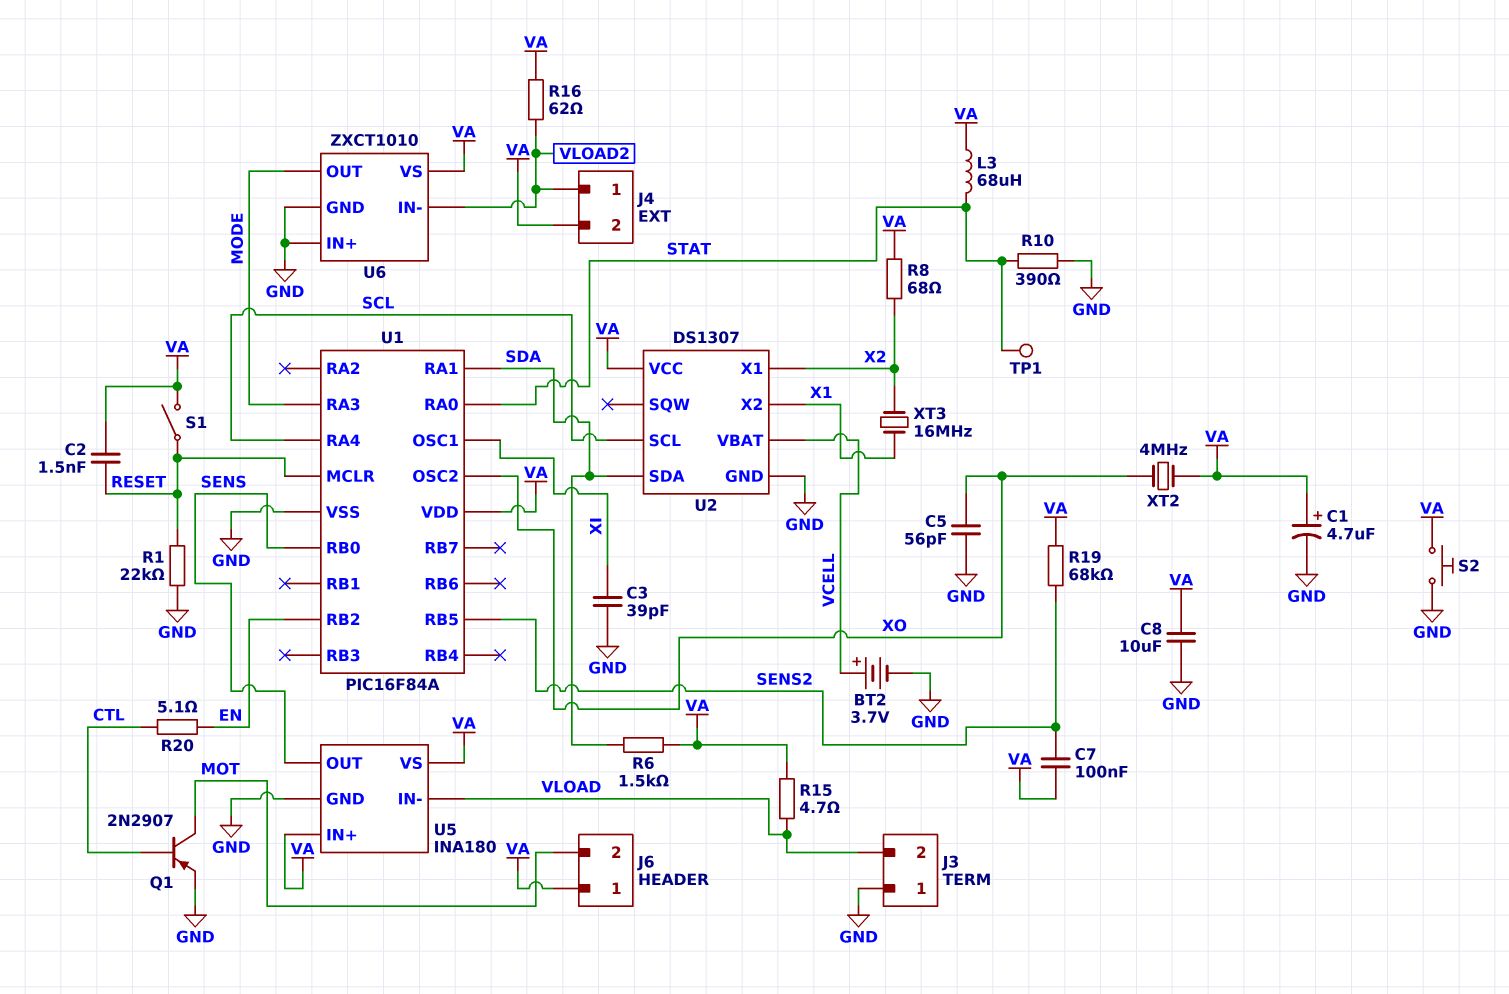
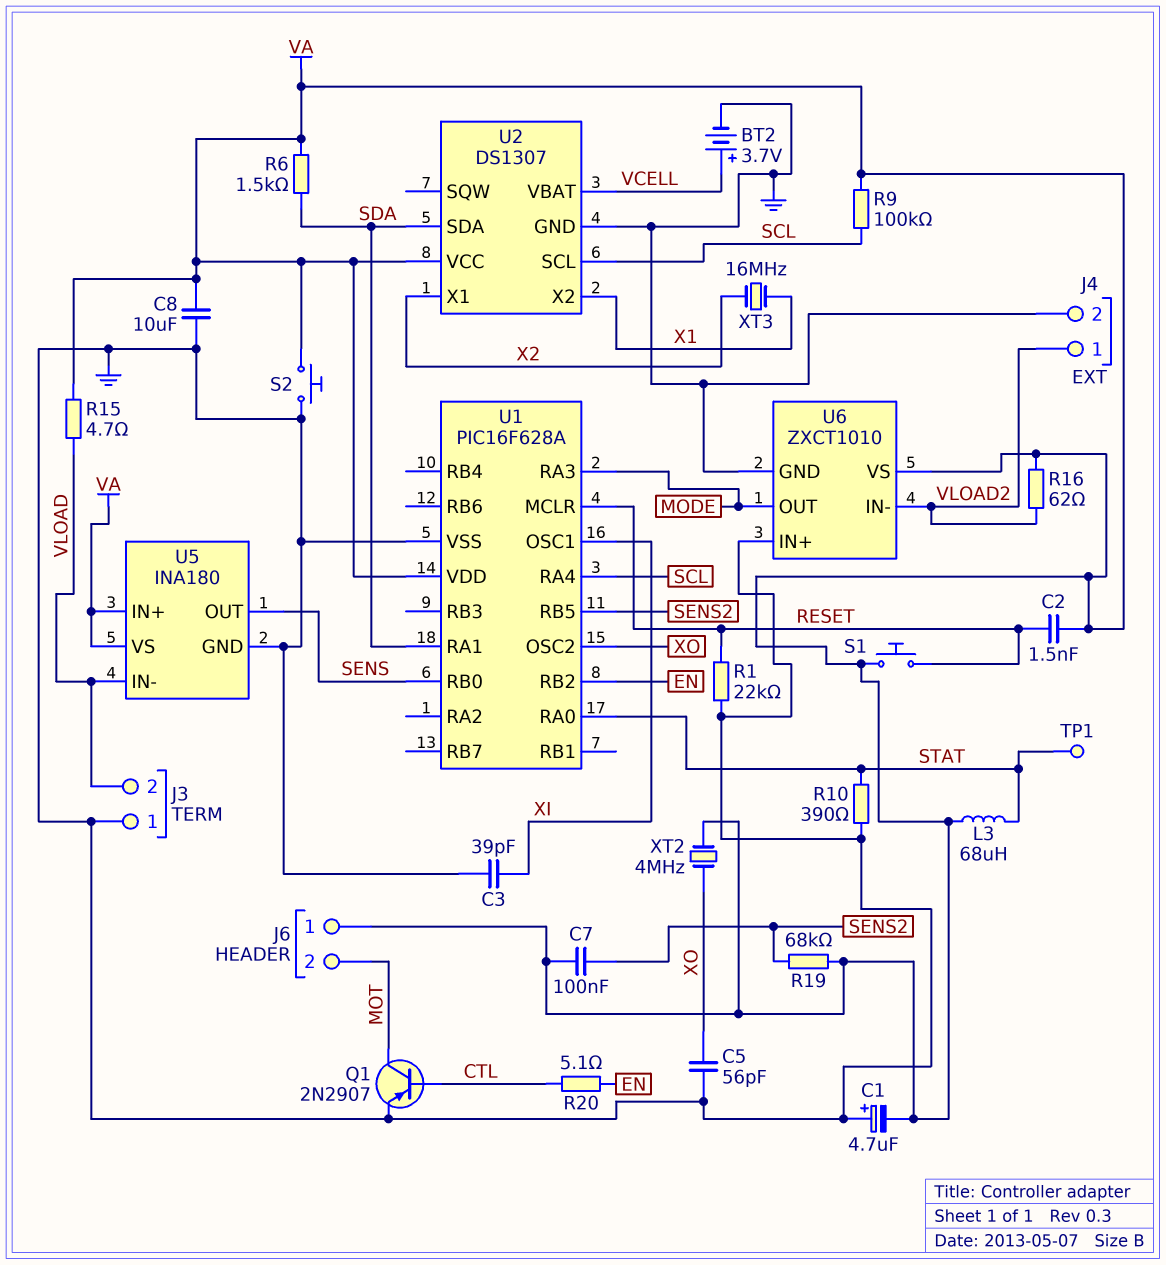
C1: 4.7uF (plus VA, minus GND) -> 4.7uF (plus GND, minus VA)
J4 pin 2: VA -> GND
R8: 68 (VA, X2) -> none
R9: none -> 100k (SCL, VA)
S1: switch (RESET, VA) -> button (RESET, VA)
U1: PIC16F84A -> PIC16F628A

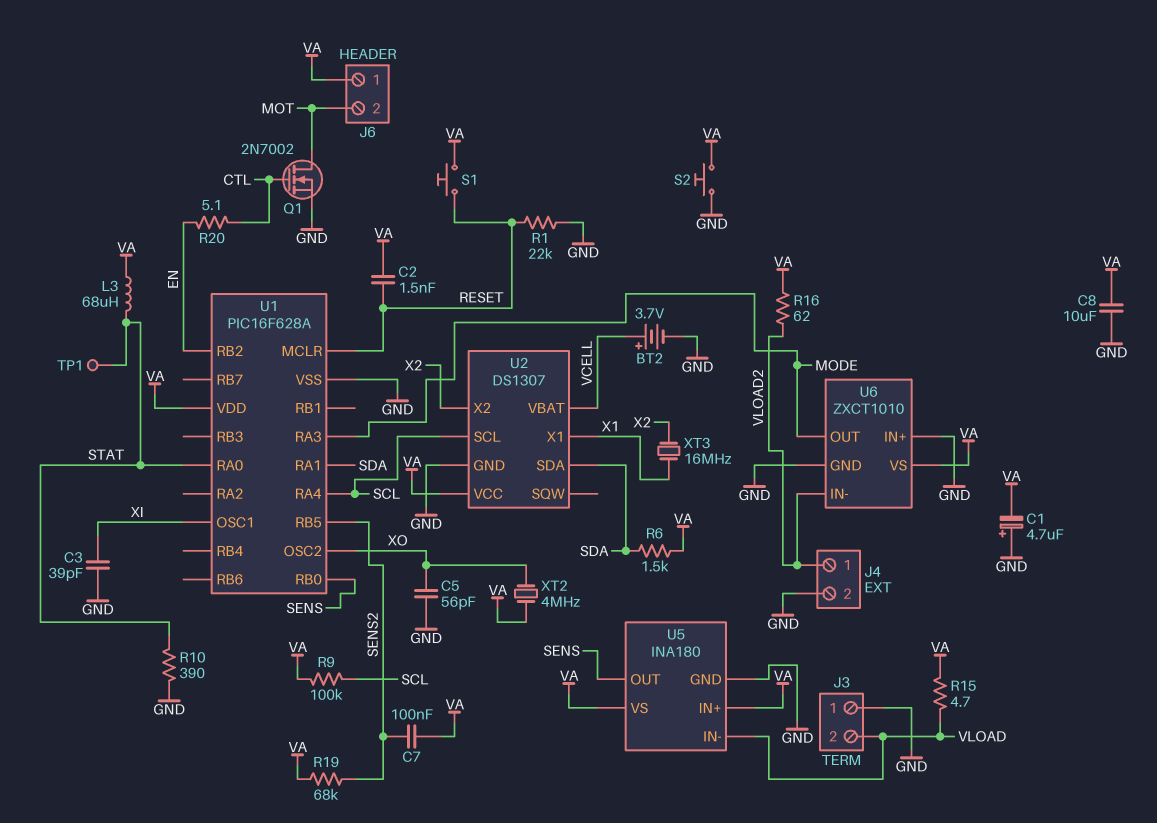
Q1: PNP 2N2907 (B CTL, C MOT, E GND) -> NMOS 2N7002 (G CTL, D MOT, S GND)
U2 pin X1: X2 -> X1
U2 pin X2: X1 -> X2

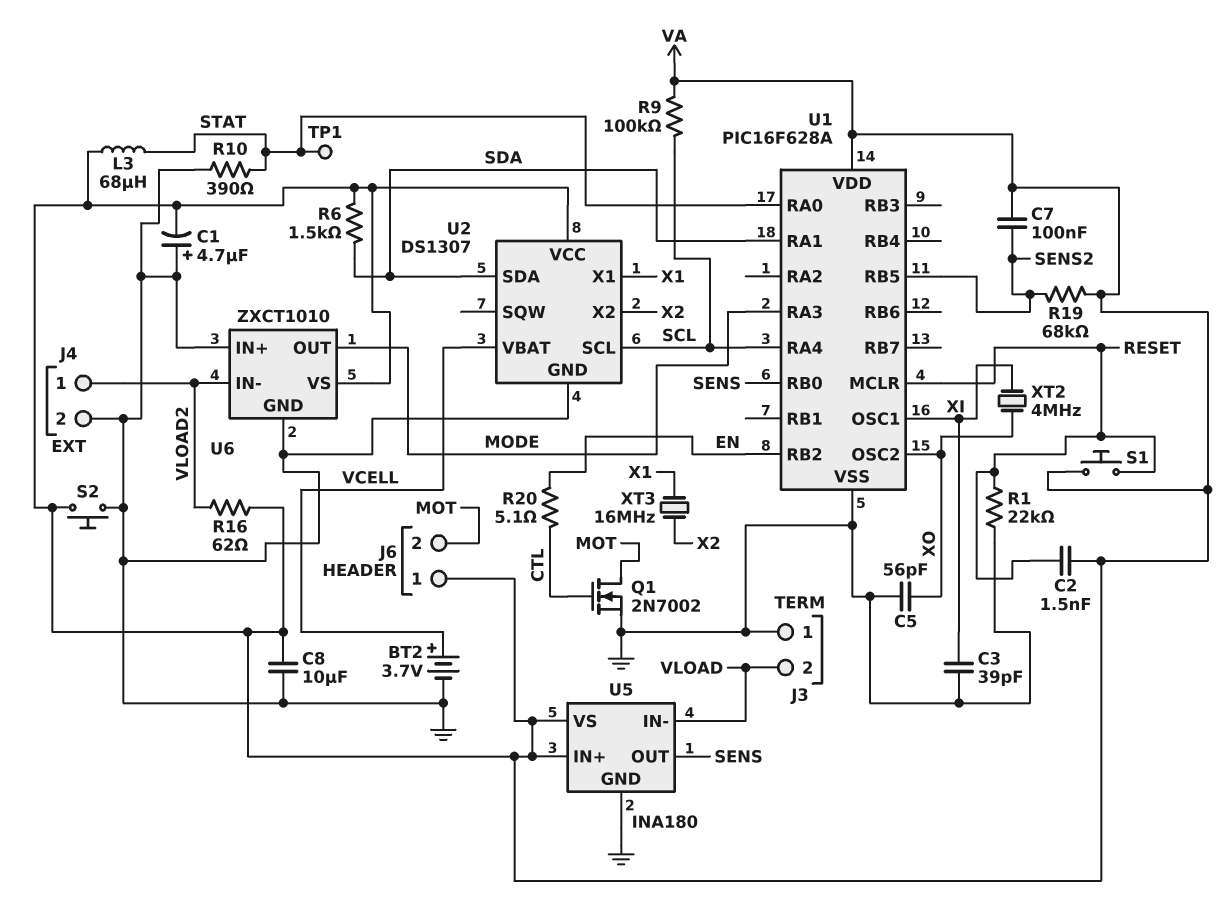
R15: 4.7 (VA, VLOAD) -> none
XT2: 4MHz (VA, XO) -> 4MHz (XI, XO)

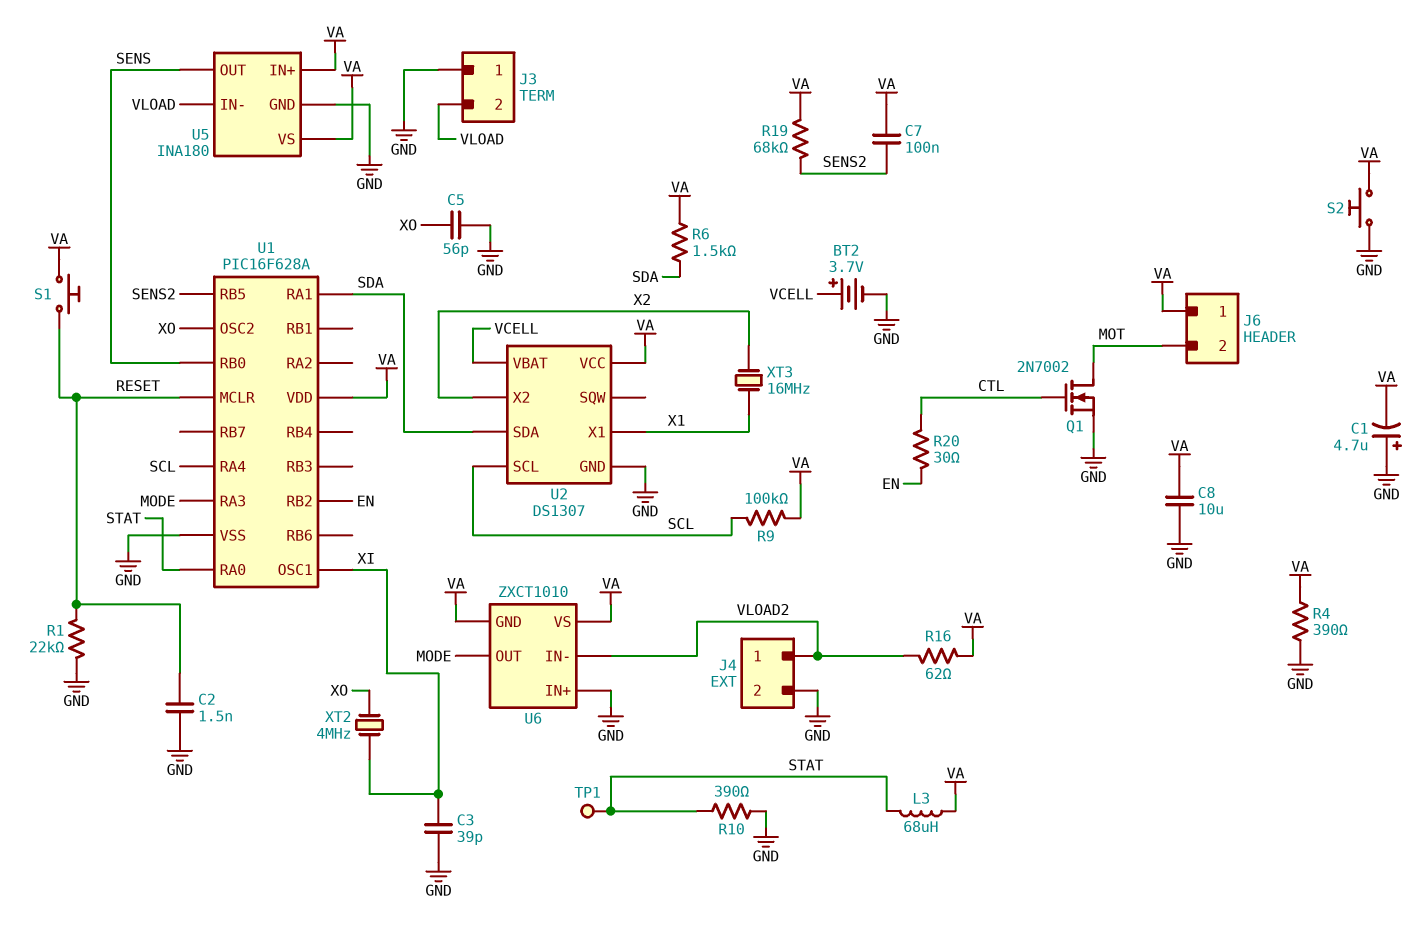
C2: 1.5nF (RESET, VA) -> 1.5nF (GND, RESET)
R4: none -> 390 (GND, VA)
R20: 5.1 (CTL, EN) -> 30 (CTL, EN)
U6 pin GND: GND -> VA

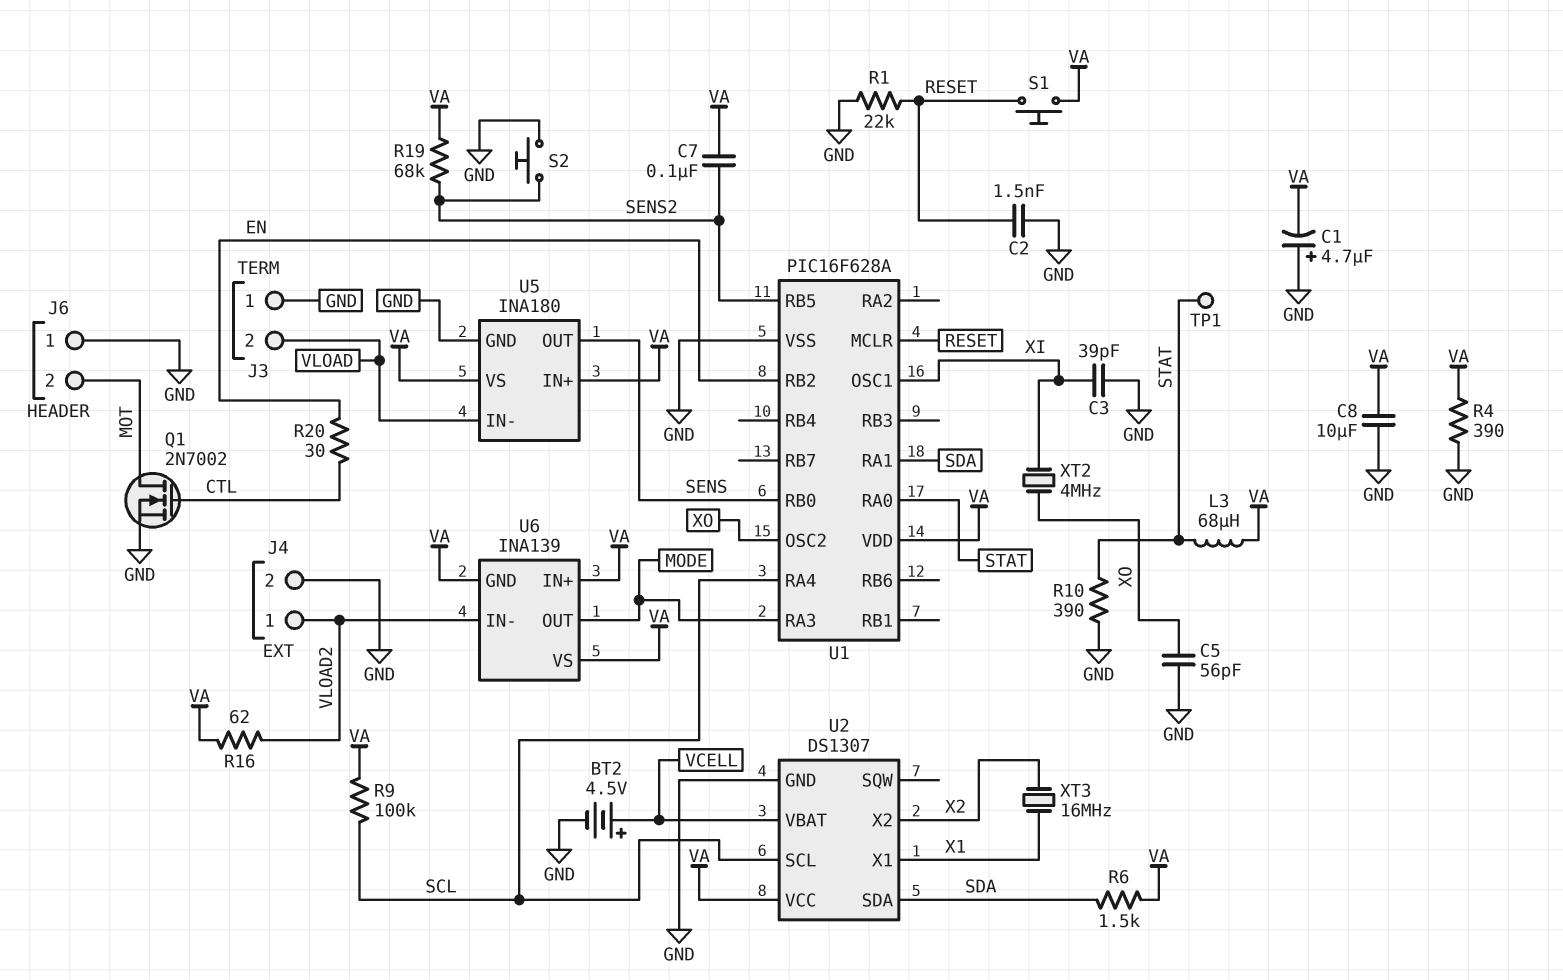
BT2: 3.7V (plus VCELL, minus GND) -> 4.5V (plus VCELL, minus GND)
J6 pin 1: VA -> GND
S2: button (GND, VA) -> button (GND, SENS2)
U6: ZXCT1010 -> INA139
U6 pin IN+: GND -> VA

